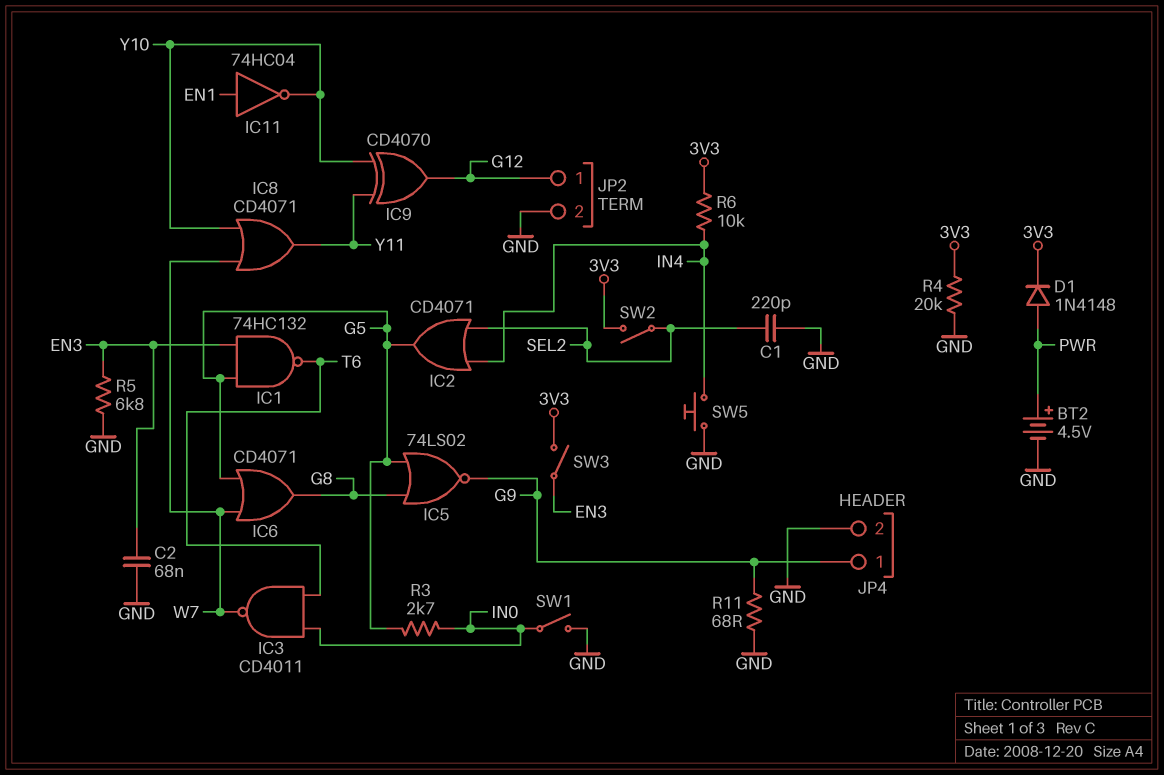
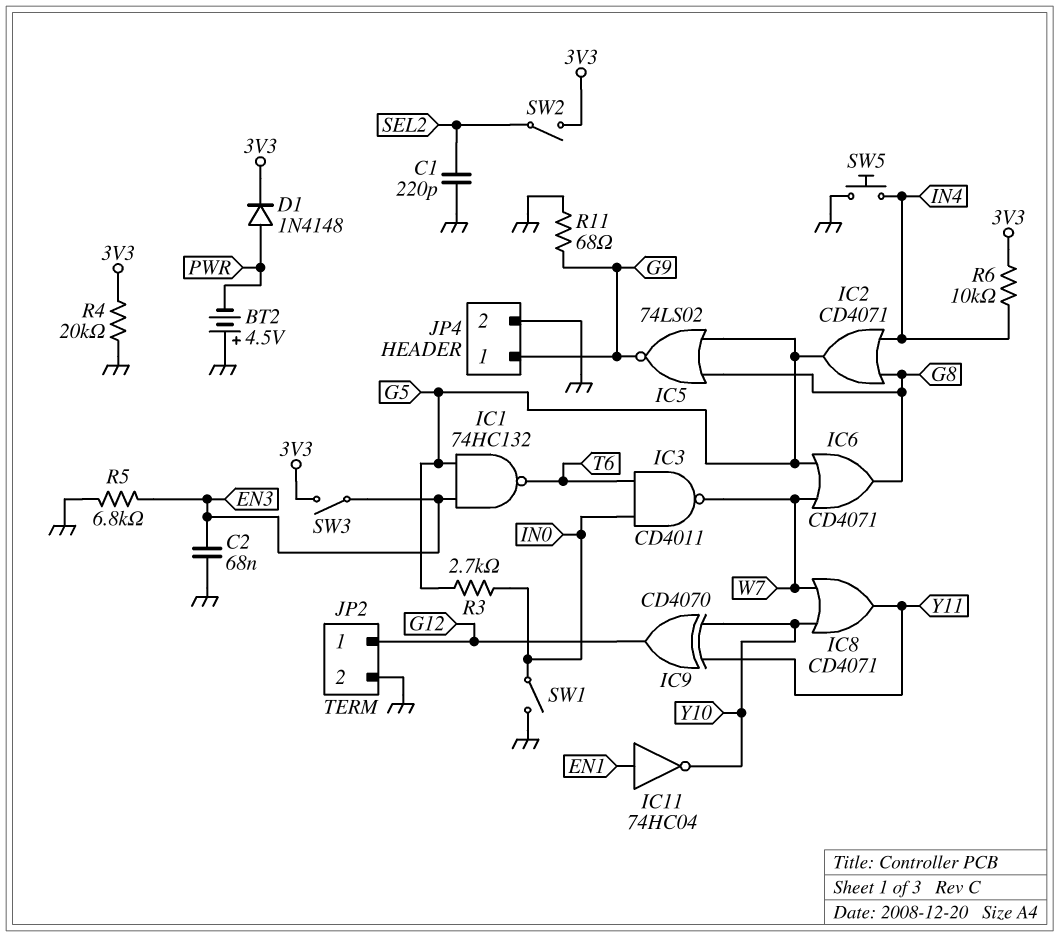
BT2: 4.5V (plus PWR, minus GND) -> 4.5V (plus GND, minus PWR)
IC2: OR CD4071 (in IN4, in SEL2, out G5) -> OR CD4071 (in G8, in IN4, out G5)

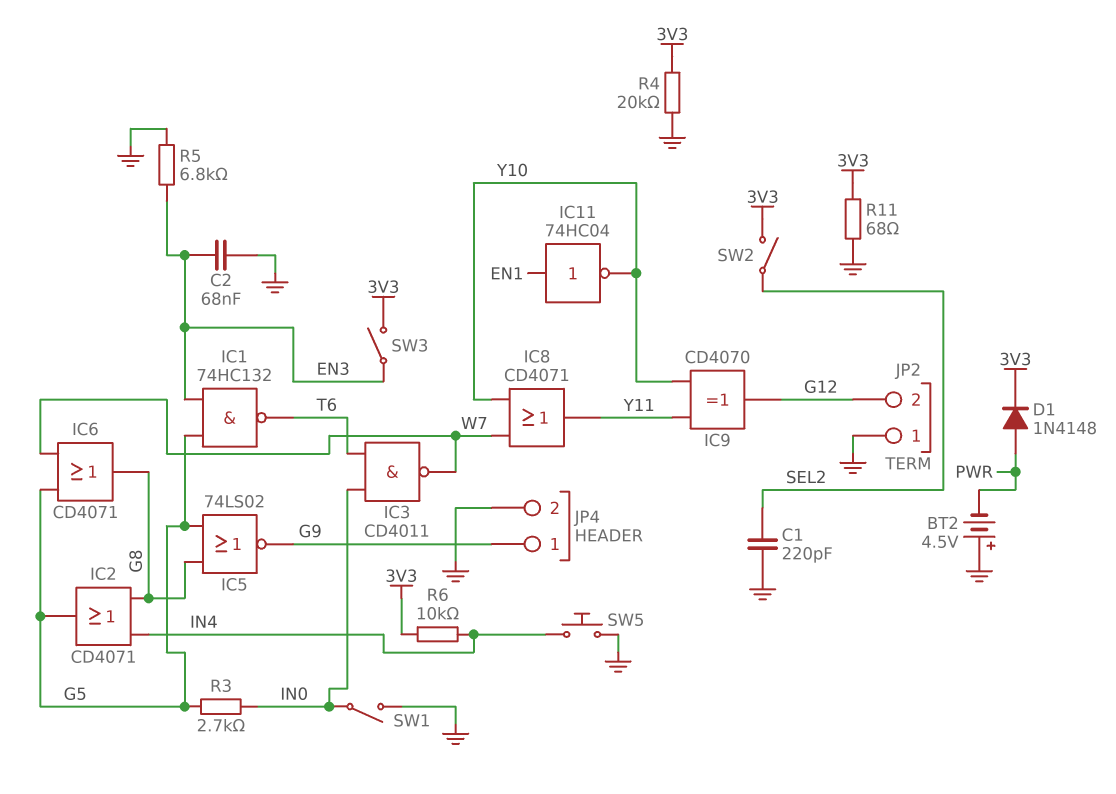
JP2 pin 1: G12 -> GND
JP2 pin 2: GND -> G12
R11: 68 (G9, GND) -> 68 (3V3, GND)

